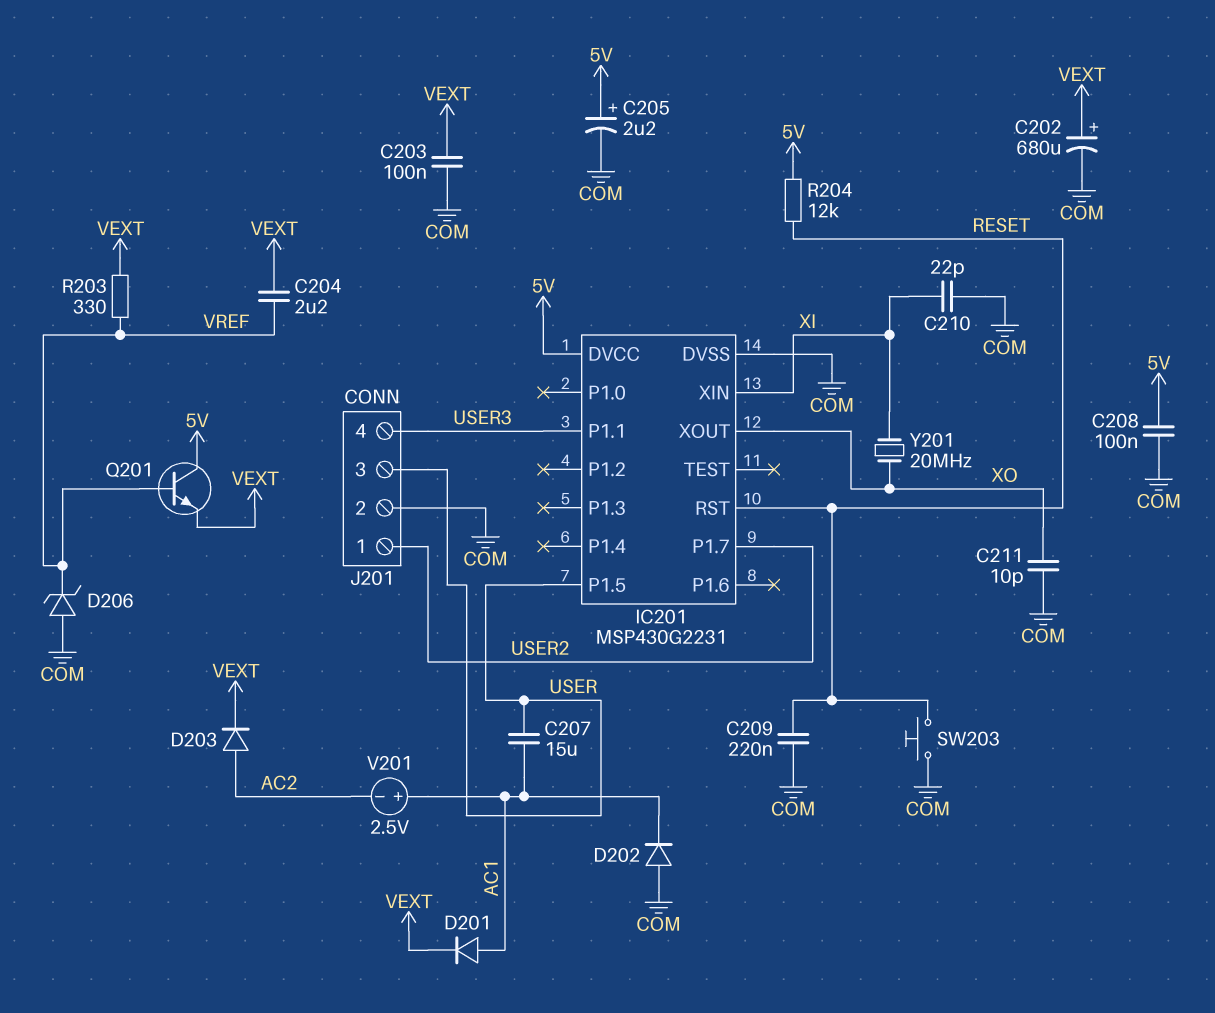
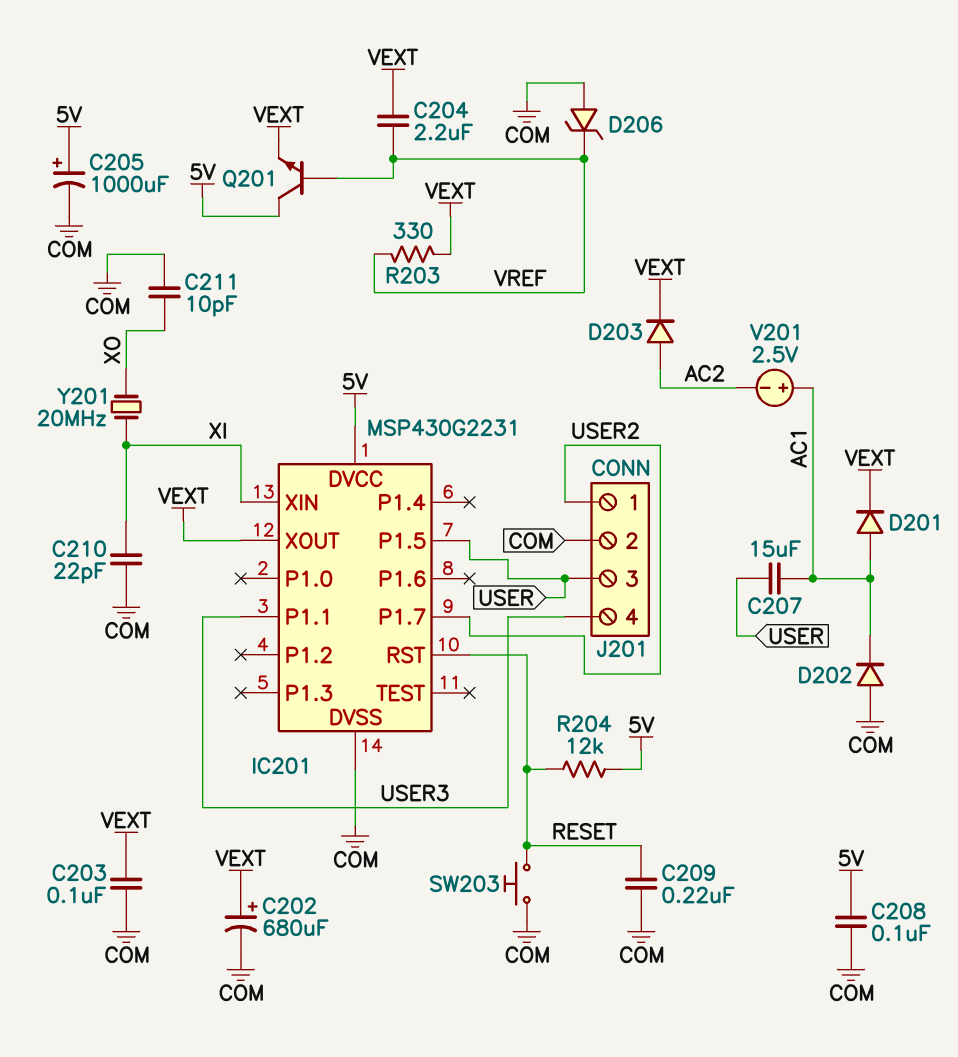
C205: 2.2uF (plus 5V, minus COM) -> 1000uF (plus 5V, minus COM)
IC201 pin XOUT: XO -> VEXT

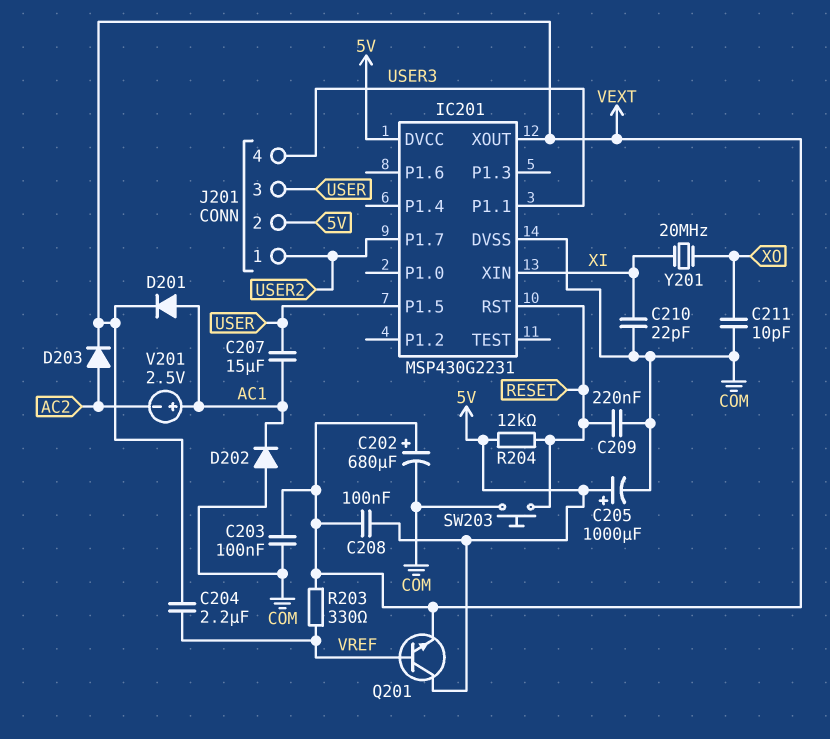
C208: 100nF (5V, COM) -> 100nF (5V, VEXT)
D206: zener (A COM, K VREF) -> none
J201 pin 2: COM -> 5V

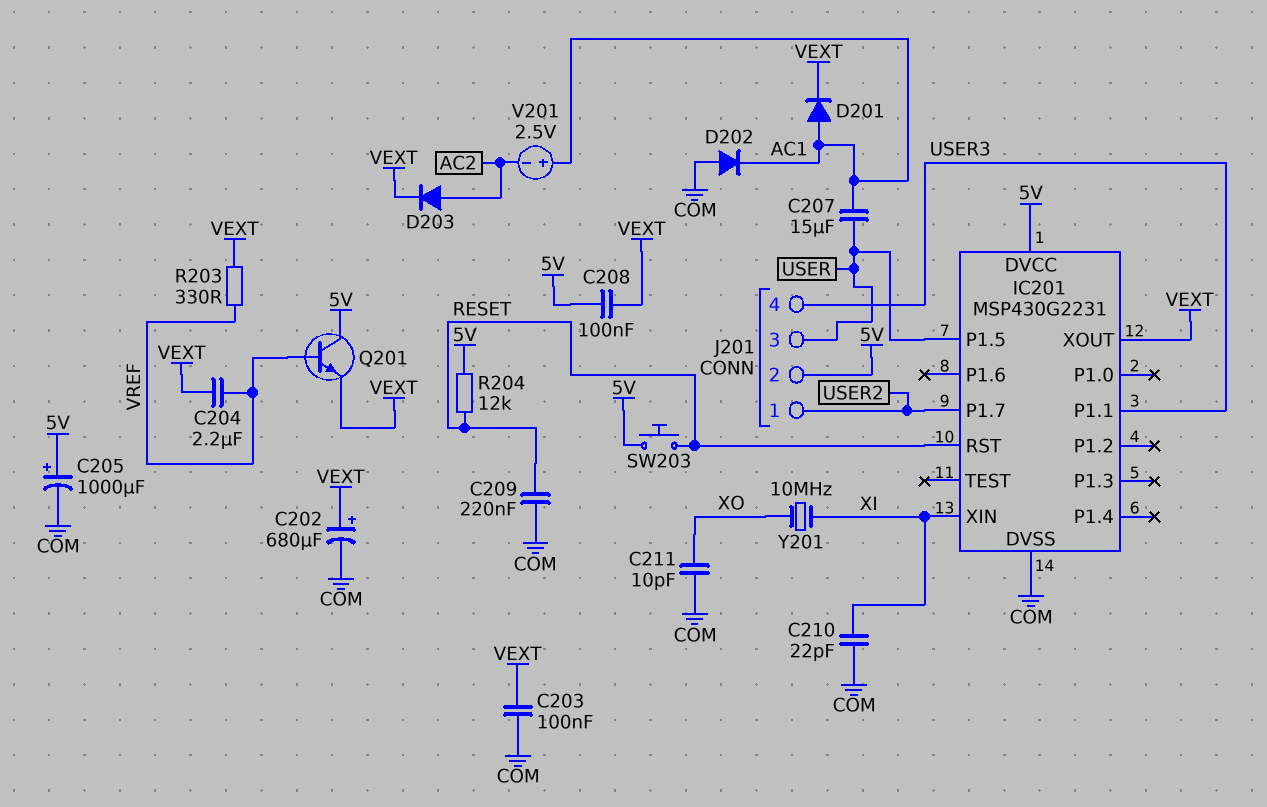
SW203: button (COM, RESET) -> button (5V, RESET)
Y201: 20MHz (XI, XO) -> 10MHz (XI, XO)

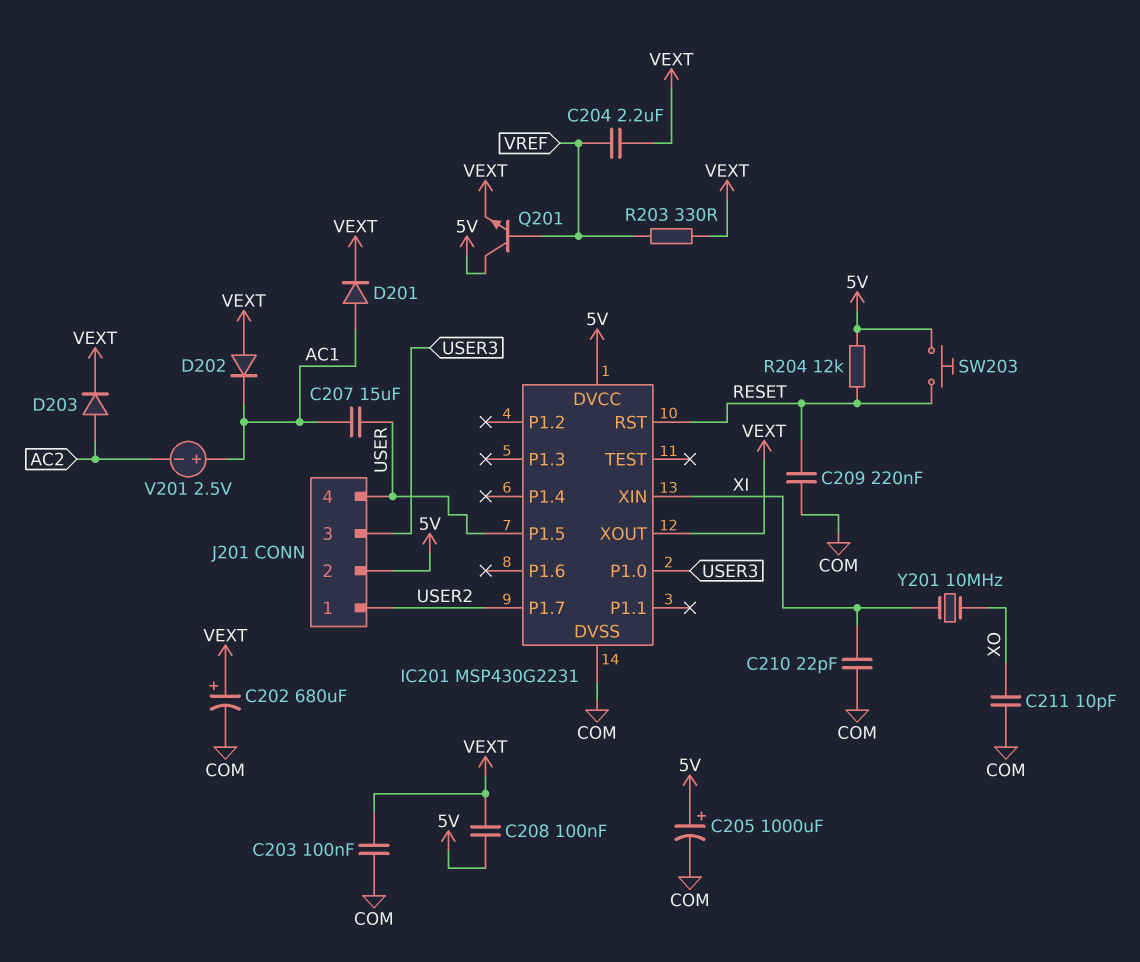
D202: diode (A COM, K AC1) -> diode (A VEXT, K AC1)
IC201 pin P1.0: none -> USER3
IC201 pin P1.1: USER3 -> none
J201 pin 3: USER -> USER3
J201 pin 4: USER3 -> USER

